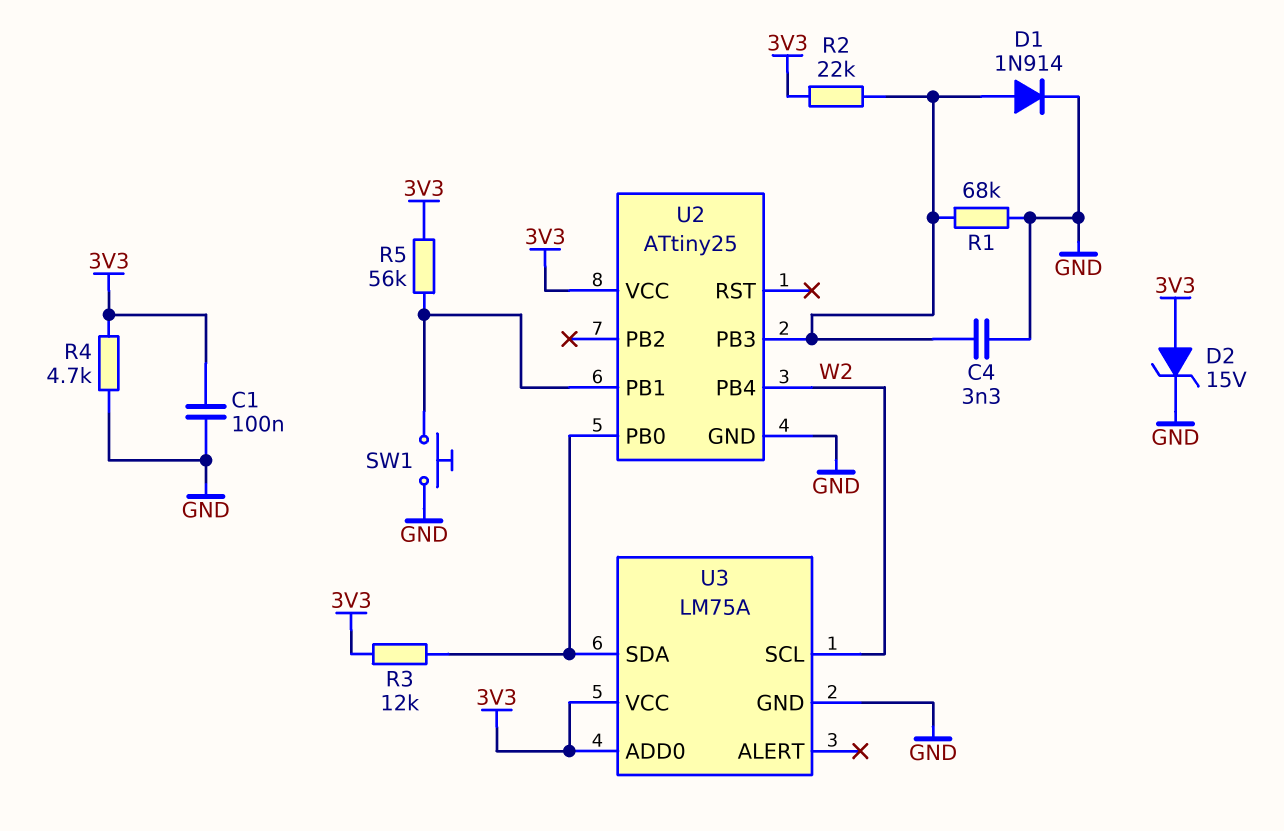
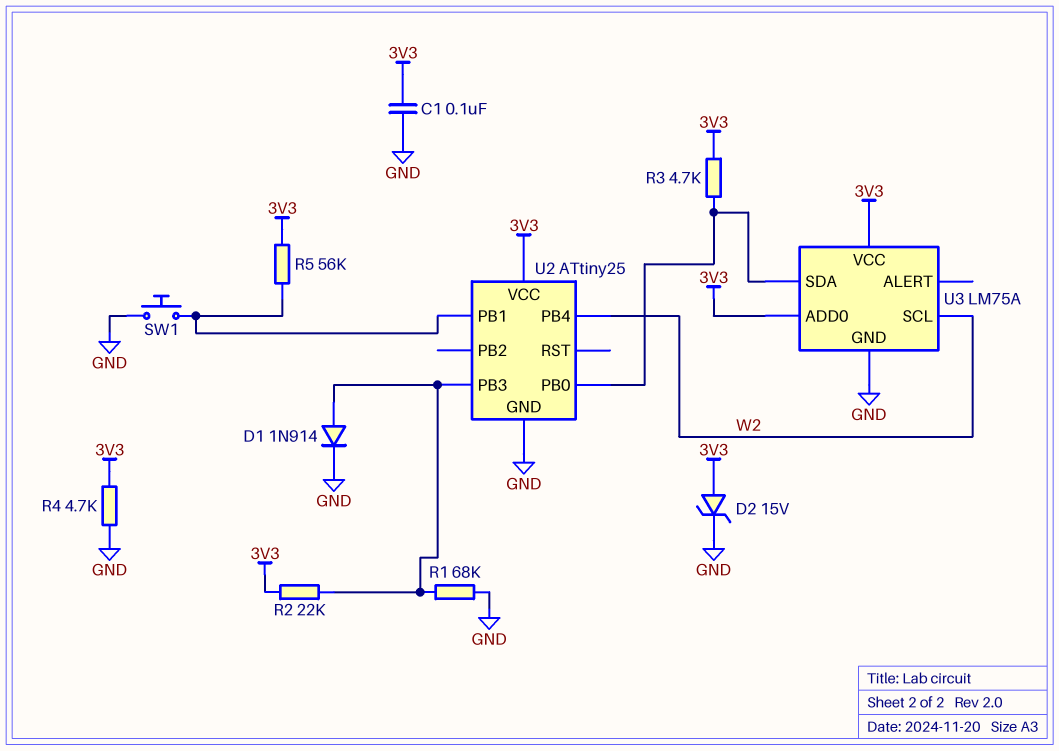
C4: 3.3nF (GND, U2/PB3) -> none
R3: 12k (3V3, U2/PB0) -> 4.7k (3V3, U2/PB0)

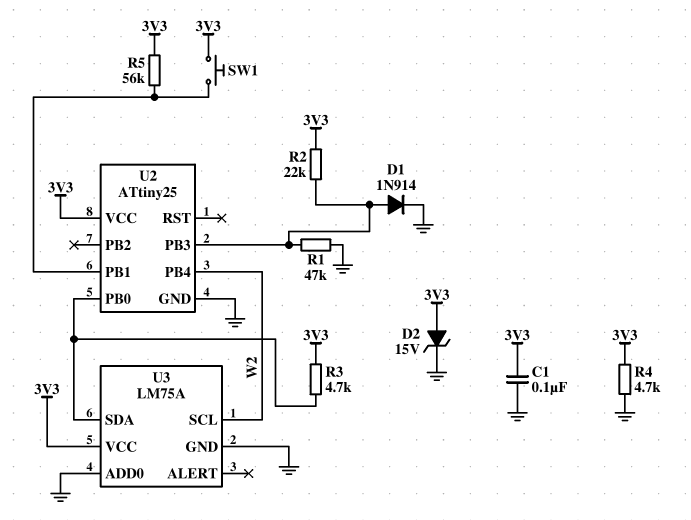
R1: 68k (GND, U2/PB3) -> 47k (GND, U2/PB3)
SW1: button (GND, U2/PB1) -> button (3V3, U2/PB1)
U3 pin ADD0: 3V3 -> GND

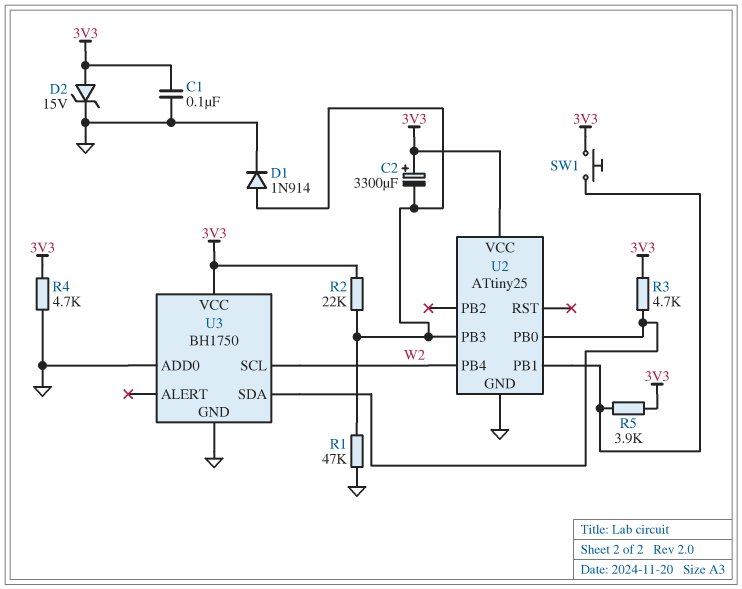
C2: none -> 3300uF (plus 3V3, minus U2/PB3)
R5: 56k (3V3, U2/PB1) -> 3.9k (3V3, U2/PB1)
U3: LM75A -> BH1750

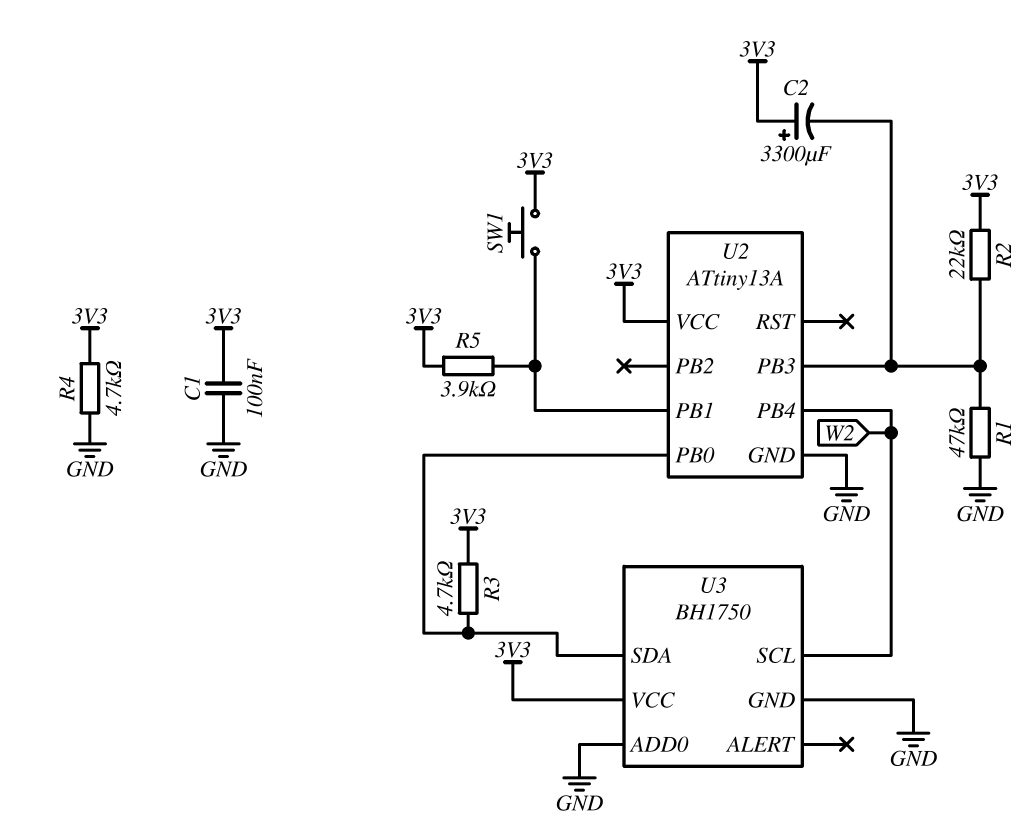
D1: diode 1N914 (A U2/PB3, K GND) -> none
D2: zener 15V (A 3V3, K GND) -> none
U2: ATtiny25 -> ATtiny13A

